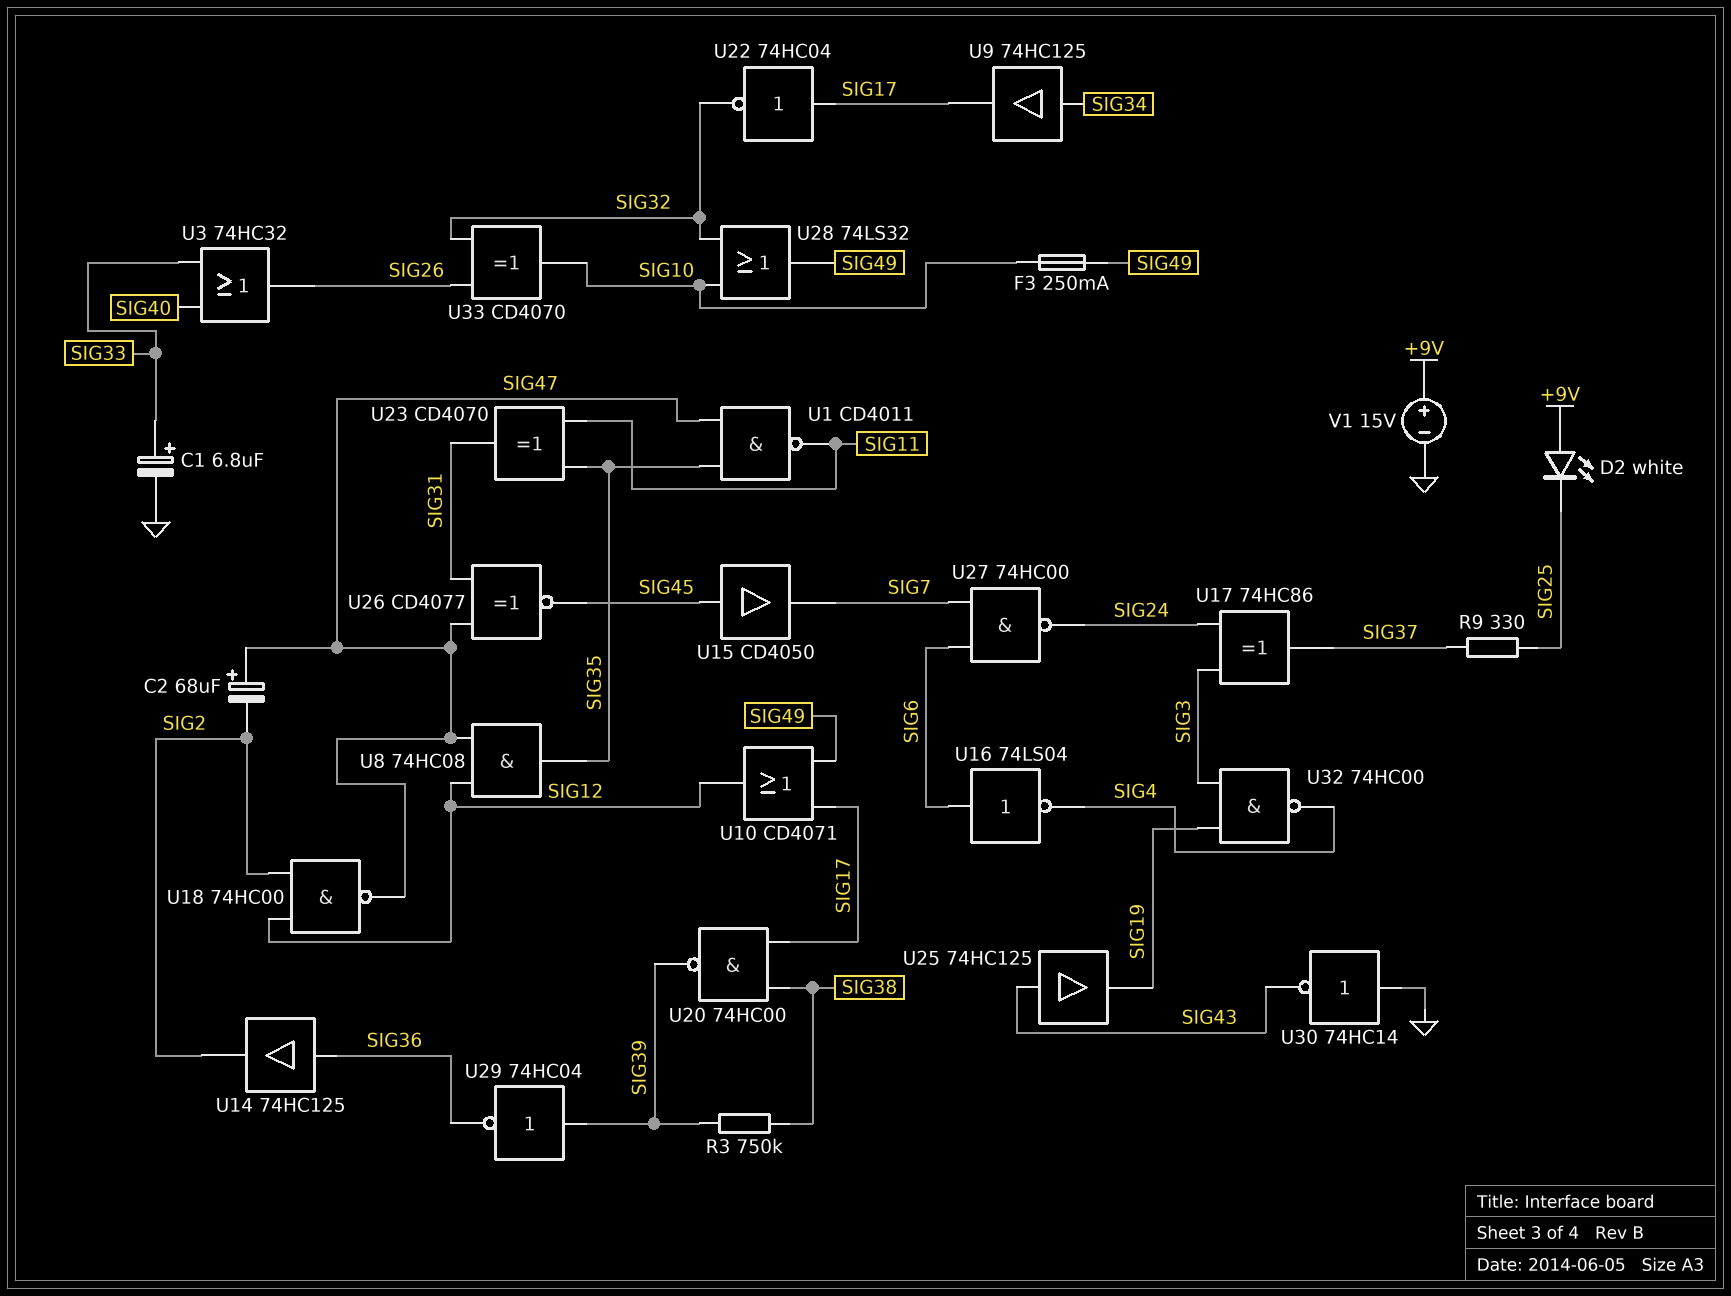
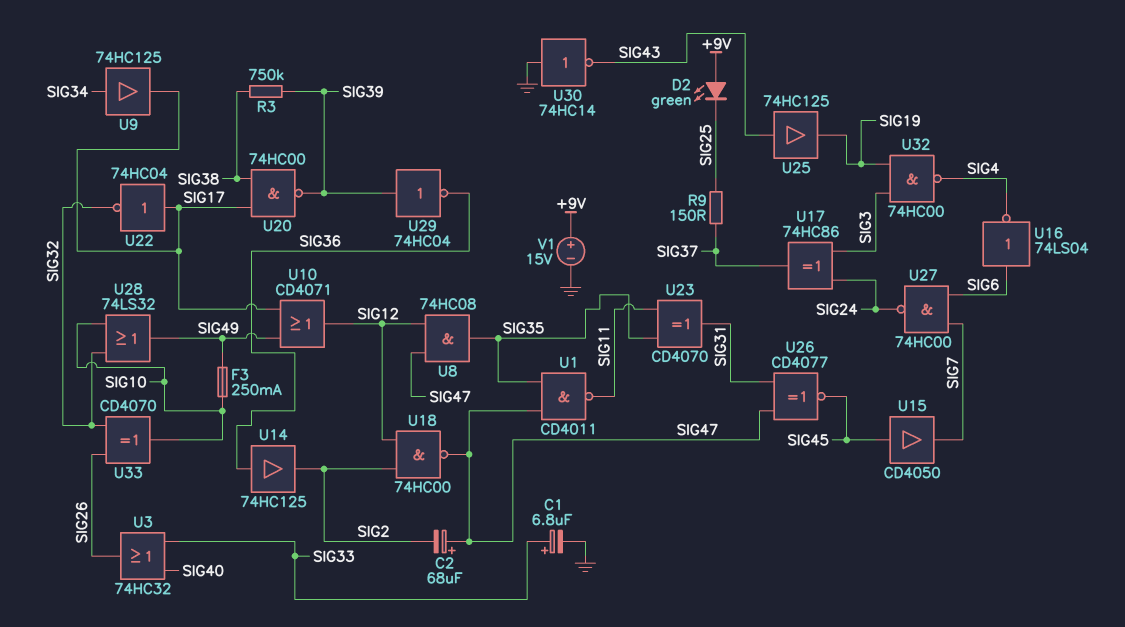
D2: LED white (A +9V, K SIG25) -> LED green (A +9V, K SIG25)
R9: 330 (SIG25, SIG37) -> 150 (SIG25, SIG37)

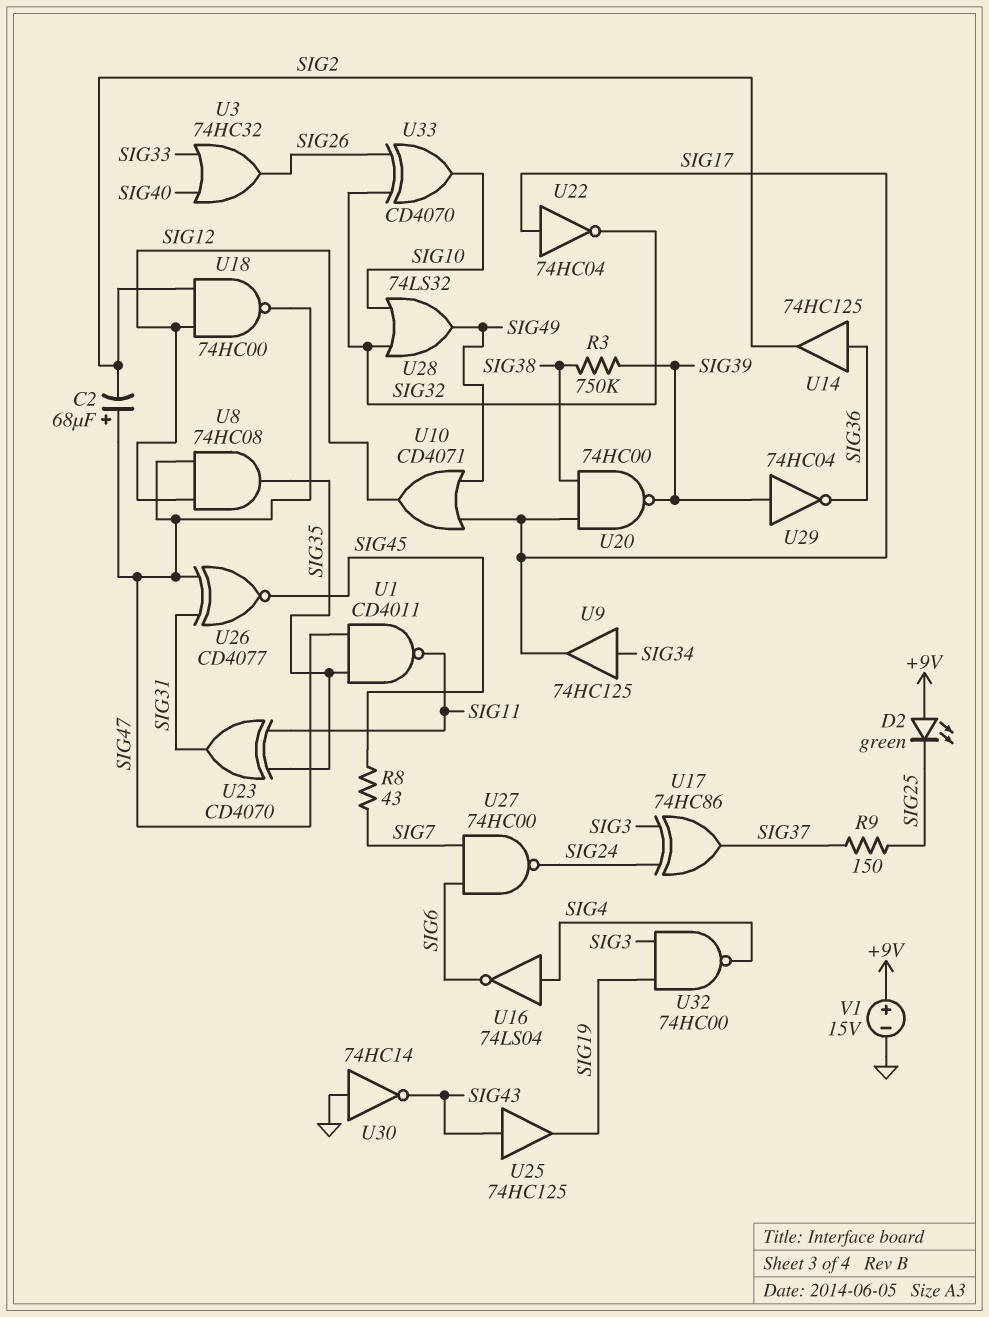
C1: 6.8uF (plus SIG33, minus GND) -> none
F3: 250mA (SIG10, SIG49) -> none
R8: none -> 43 (SIG7, SIG45)
U15: buffer CD4050 (in SIG45, out SIG7) -> none
U16: NOT 74LS04 (in SIG6, out SIG4) -> NOT 74LS04 (in SIG4, out SIG6)

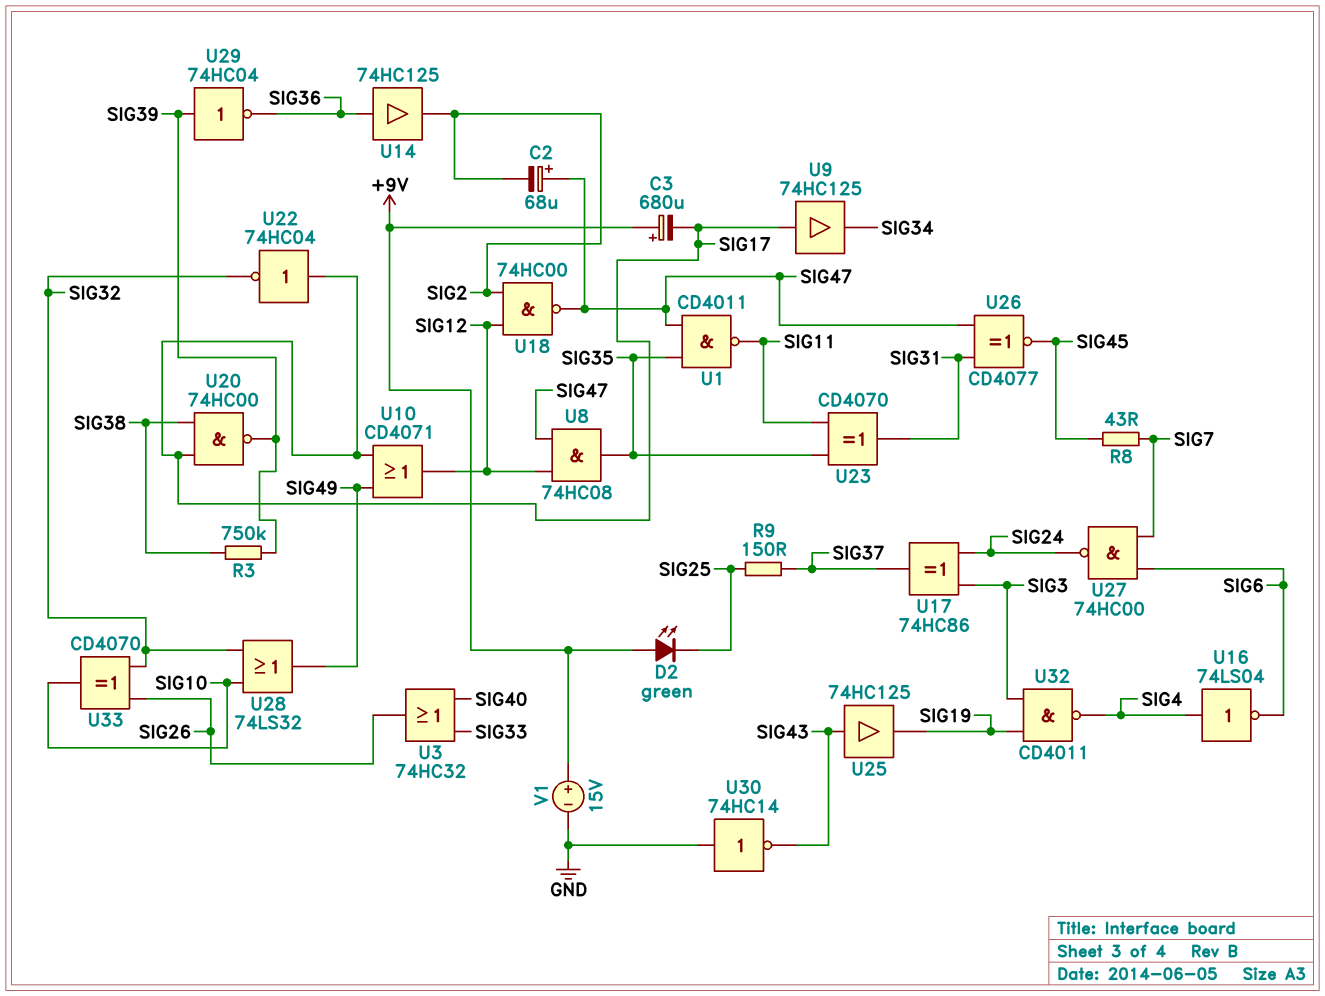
C3: none -> 680uF (plus +9V, minus SIG17)
U9: buffer 74HC125 (in SIG34, out SIG17) -> buffer 74HC125 (in SIG17, out SIG34)
U32: NAND 74HC00 (in SIG3, in SIG19, out SIG4) -> NAND CD4011 (in SIG3, in SIG19, out SIG4)

